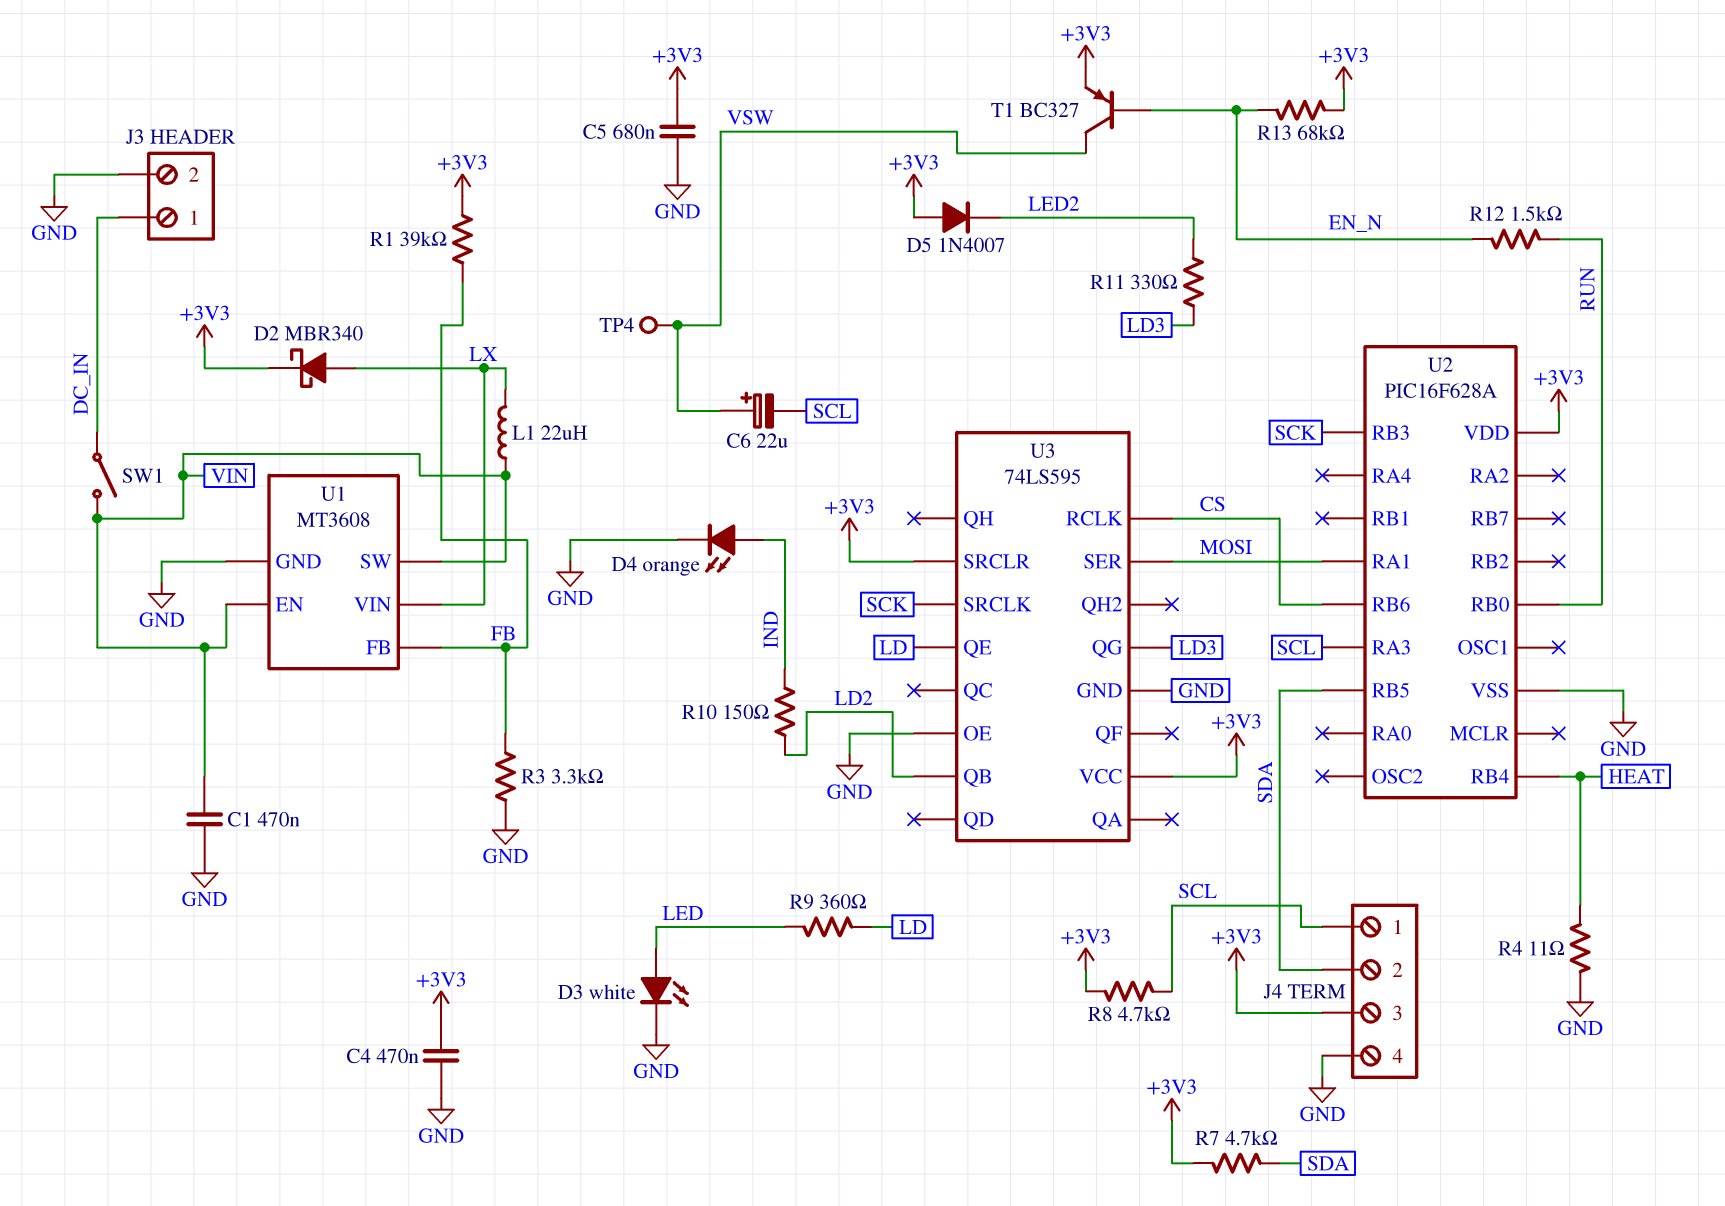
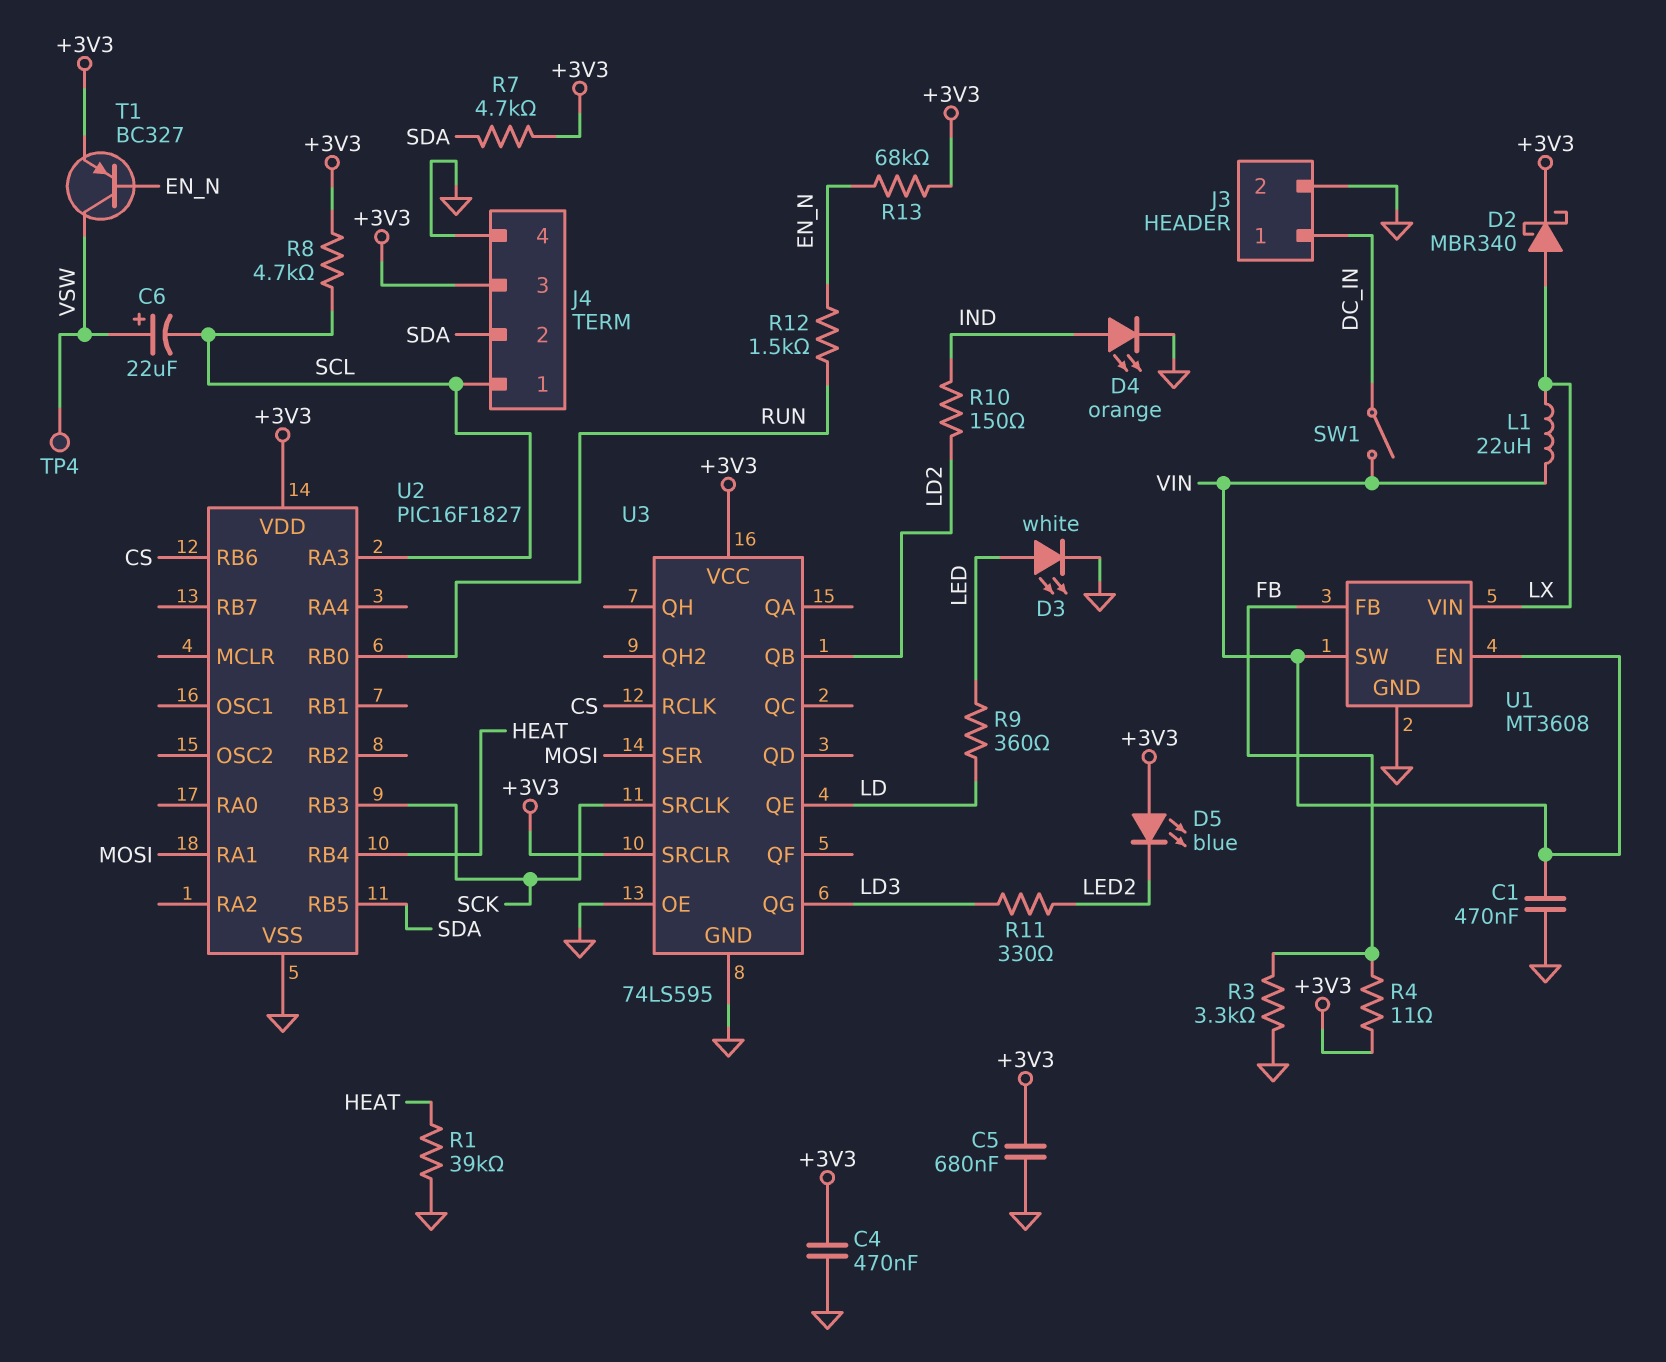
D5: diode 1N4007 (A +3V3, K LED2) -> LED blue (A +3V3, K LED2)
R1: 39k (+3V3, FB) -> 39k (GND, HEAT)
R4: 11 (GND, HEAT) -> 11 (+3V3, FB)
U2: PIC16F628A -> PIC16F1827

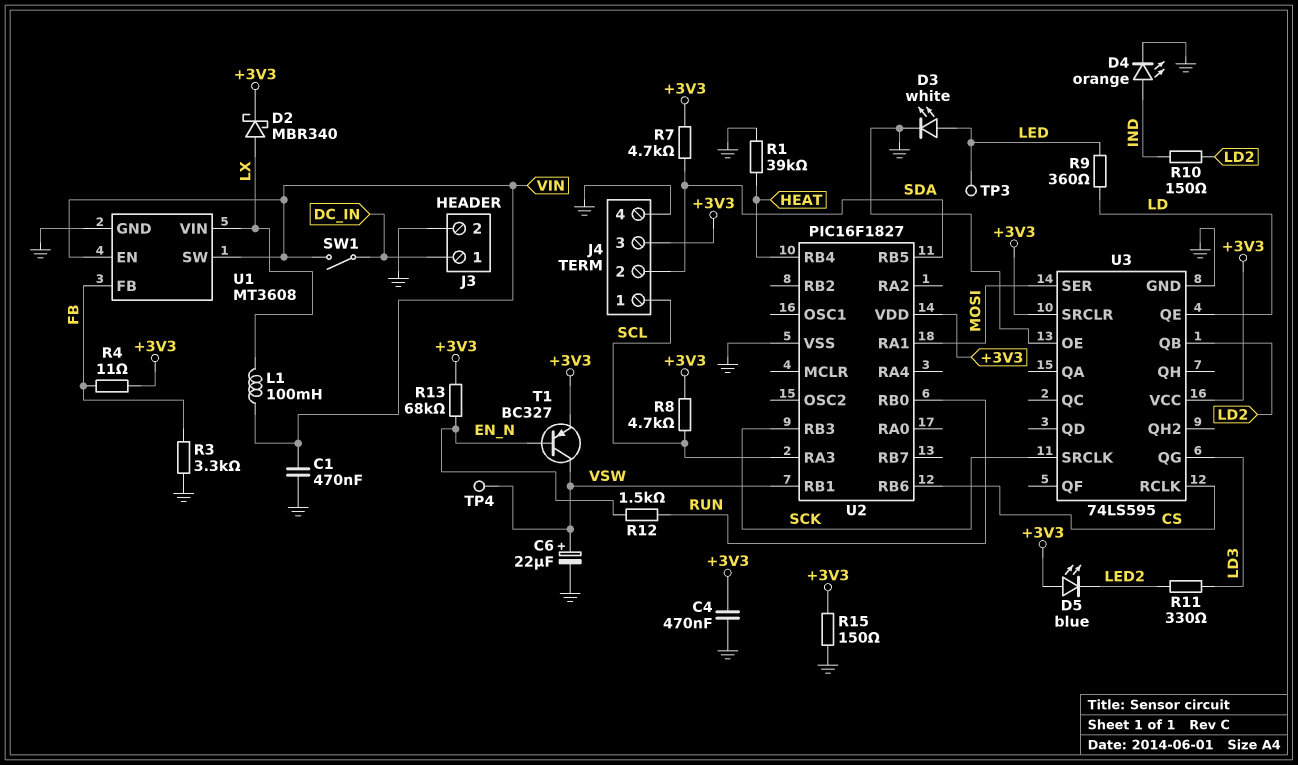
C5: 680nF (+3V3, GND) -> none
C6: 22uF (plus VSW, minus SCL) -> 22uF (plus VSW, minus GND)
L1: 22uH (LX, VIN) -> 100mH (LX, VIN)
R15: none -> 150 (+3V3, GND)
TP3: none -> test point (LED)
U2 pin RB1: none -> VSW

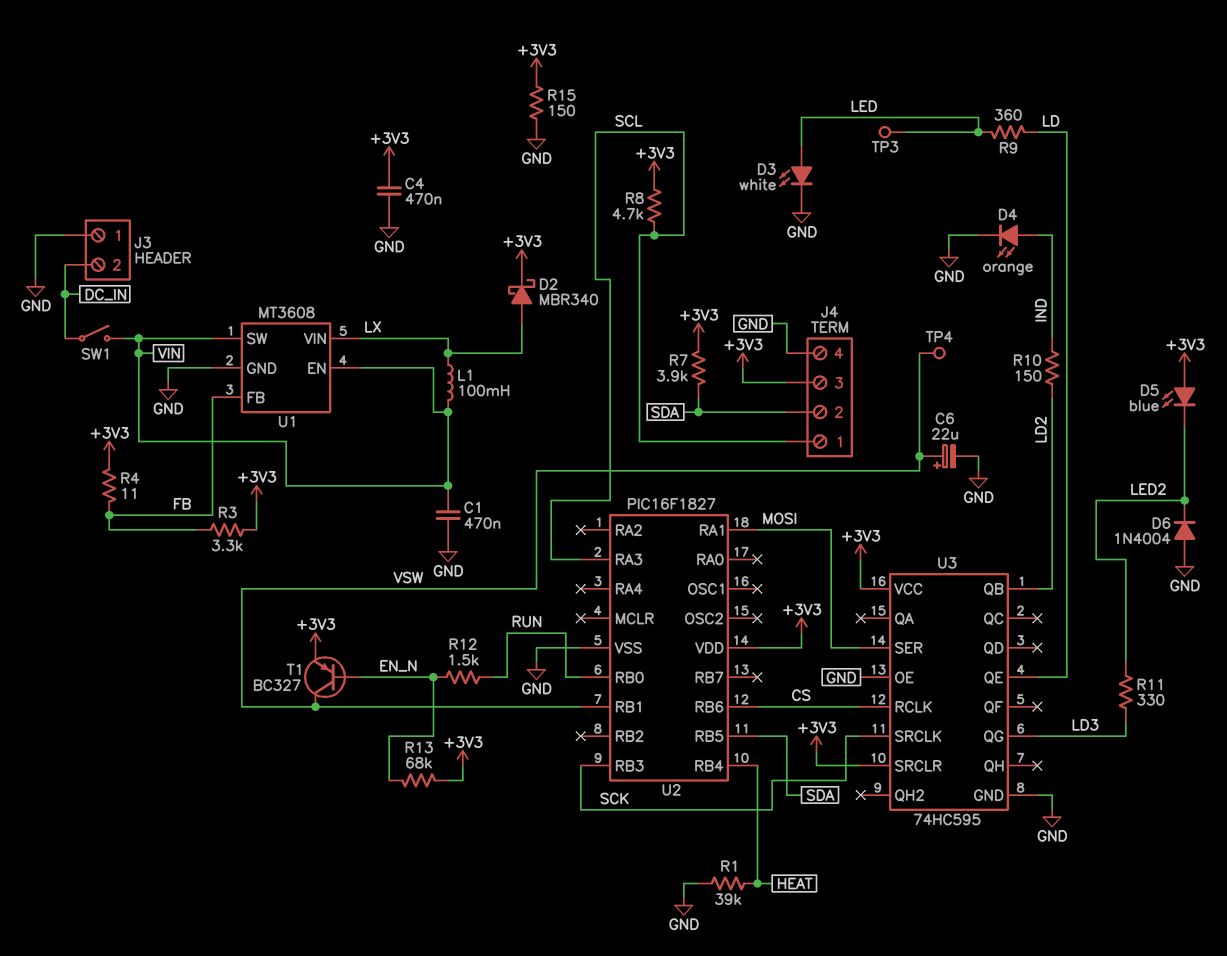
D6: none -> diode 1N4004 (A GND, K LED2)
J3 pin 1: DC_IN -> GND
J3 pin 2: GND -> DC_IN
R3: 3.3k (FB, GND) -> 3.3k (+3V3, FB)
R7: 4.7k (+3V3, SDA) -> 3.9k (+3V3, SDA)
U3: 74LS595 -> 74HC595

